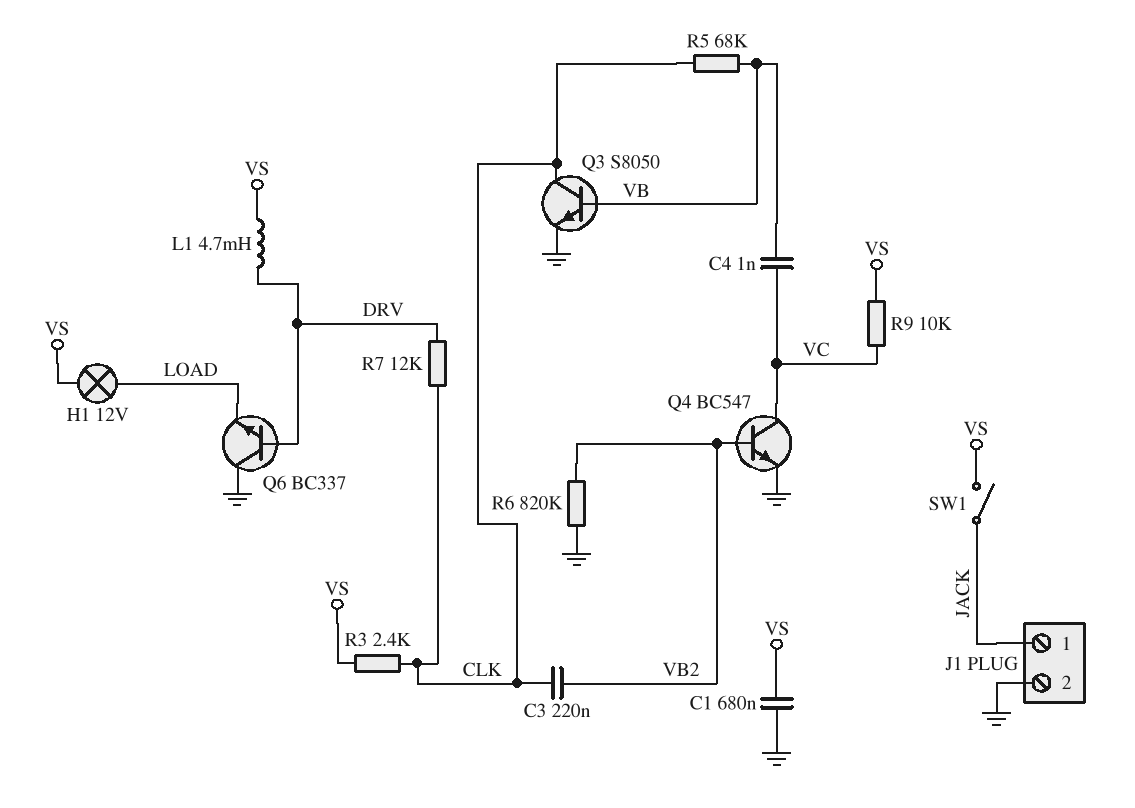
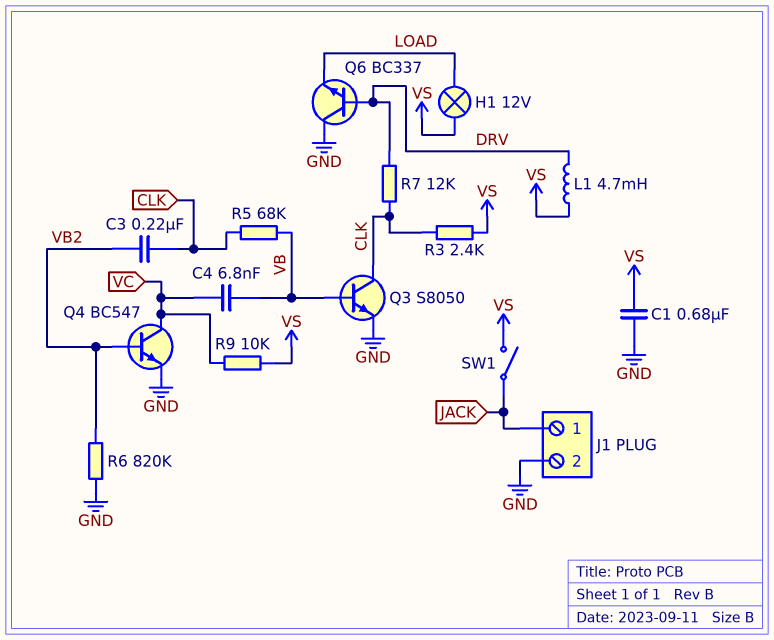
C4: 1nF (VB, VC) -> 6.8nF (VB, VC)

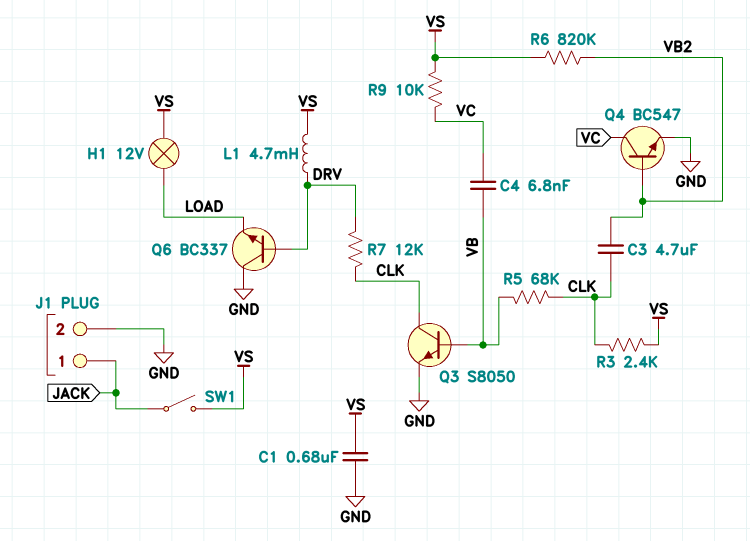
C3: 220nF (CLK, VB2) -> 4.7uF (CLK, VB2)
R6: 820k (GND, VB2) -> 820k (VB2, VS)

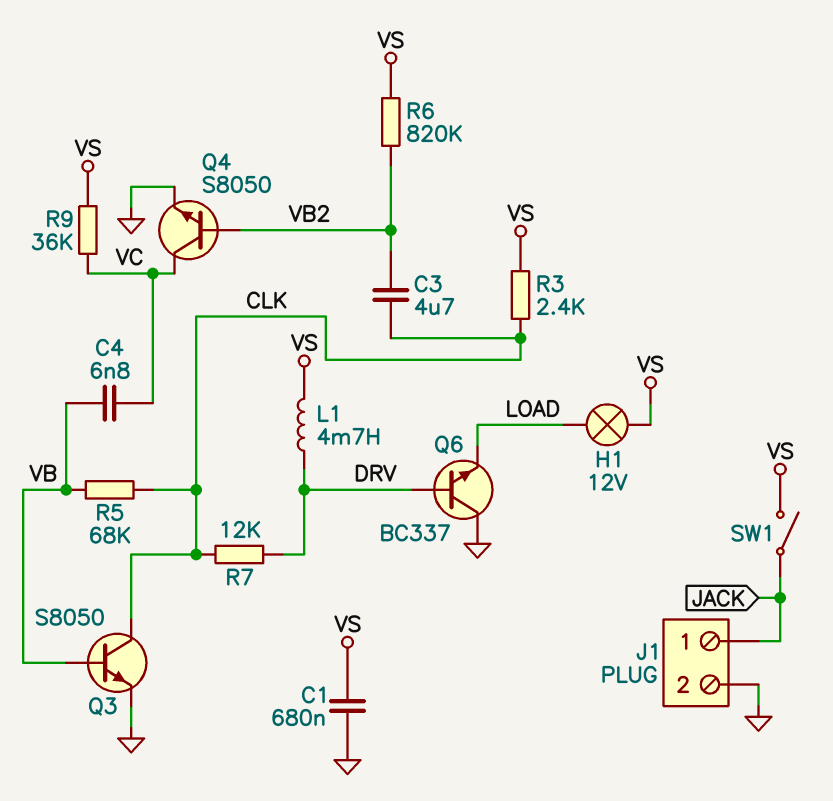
Q4: NPN BC547 (B VB2, C VC, E GND) -> NPN S8050 (B VB2, C VC, E GND)
R9: 10k (VC, VS) -> 36k (VC, VS)

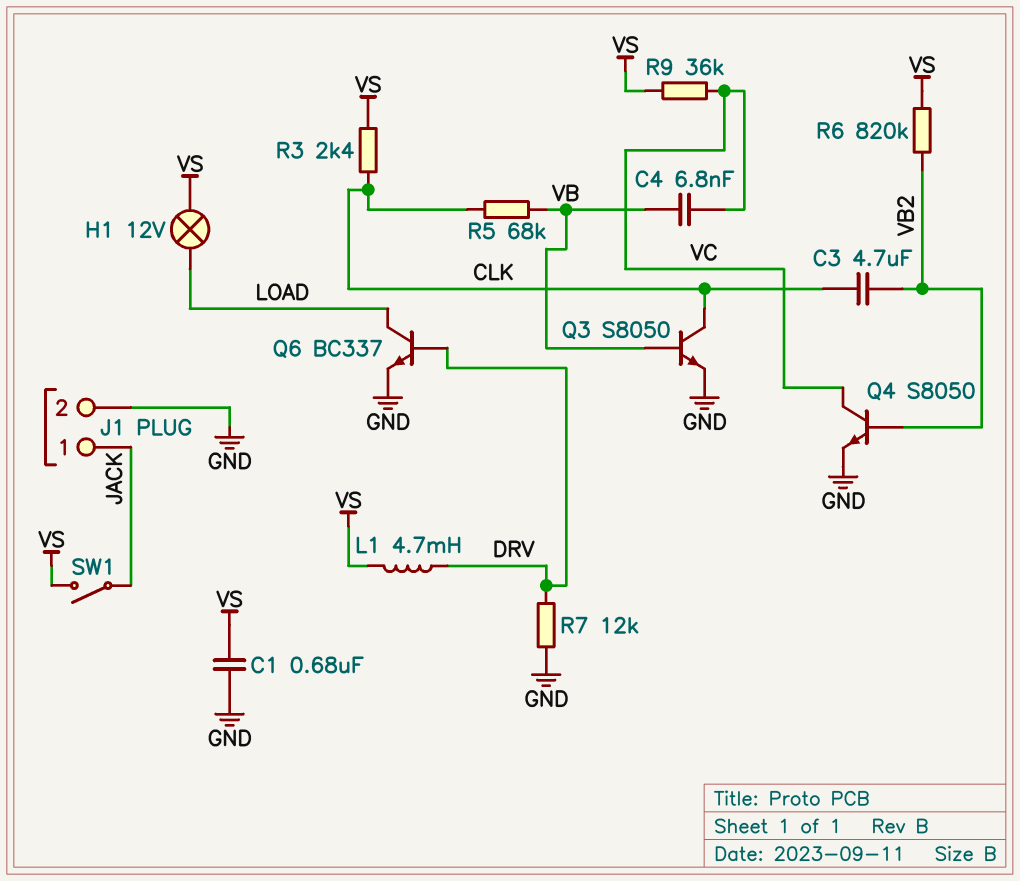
Q6: NPN BC337 (B DRV, C GND, E LOAD) -> NPN BC337 (B DRV, C LOAD, E GND)
R7: 12k (CLK, DRV) -> 12k (DRV, GND)

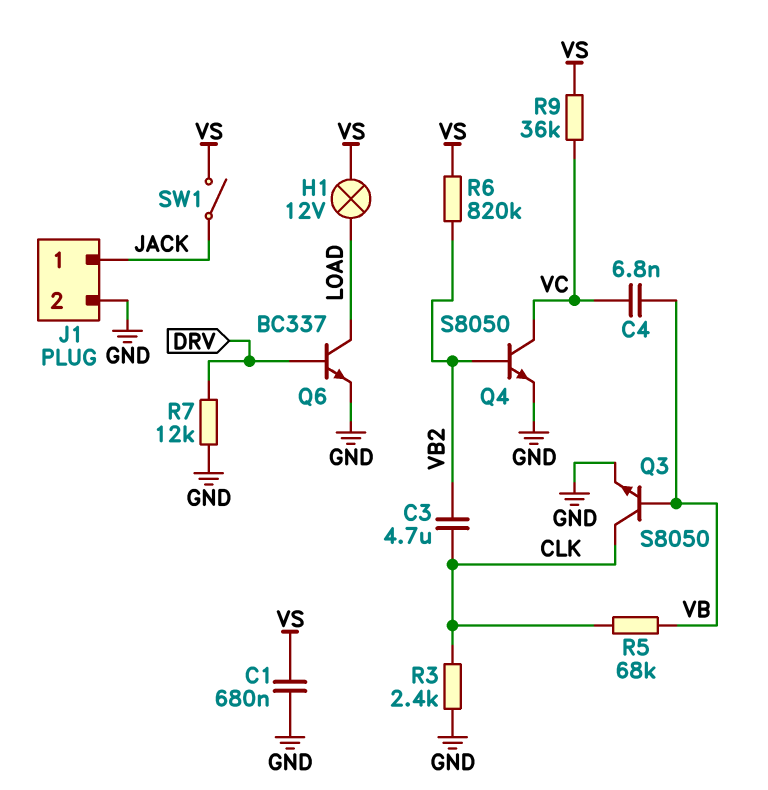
L1: 4.7mH (DRV, VS) -> none
R3: 2.4k (CLK, VS) -> 2.4k (CLK, GND)

